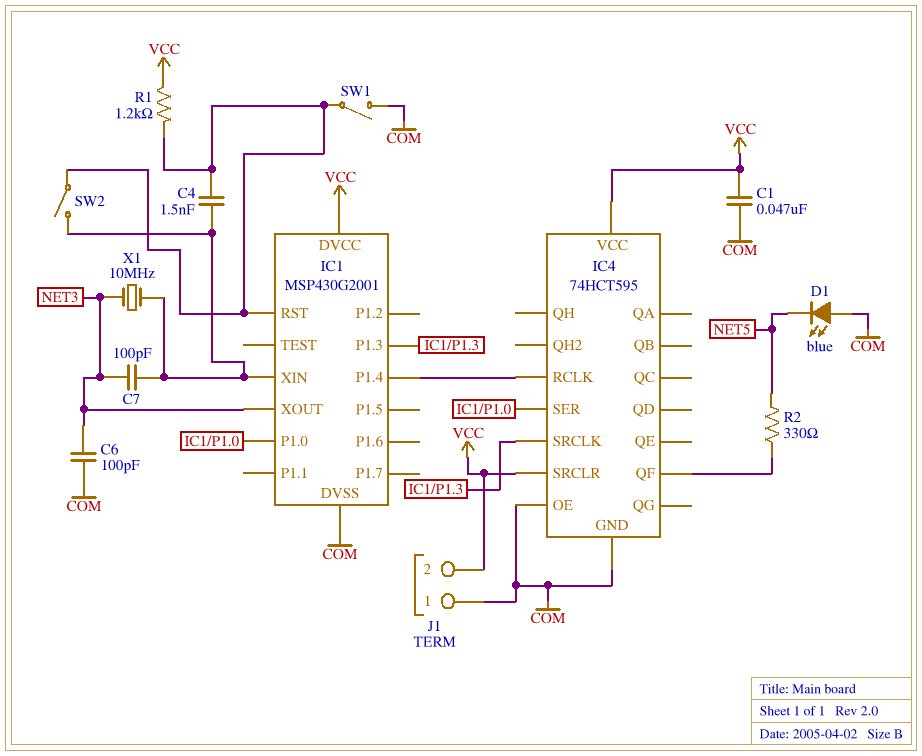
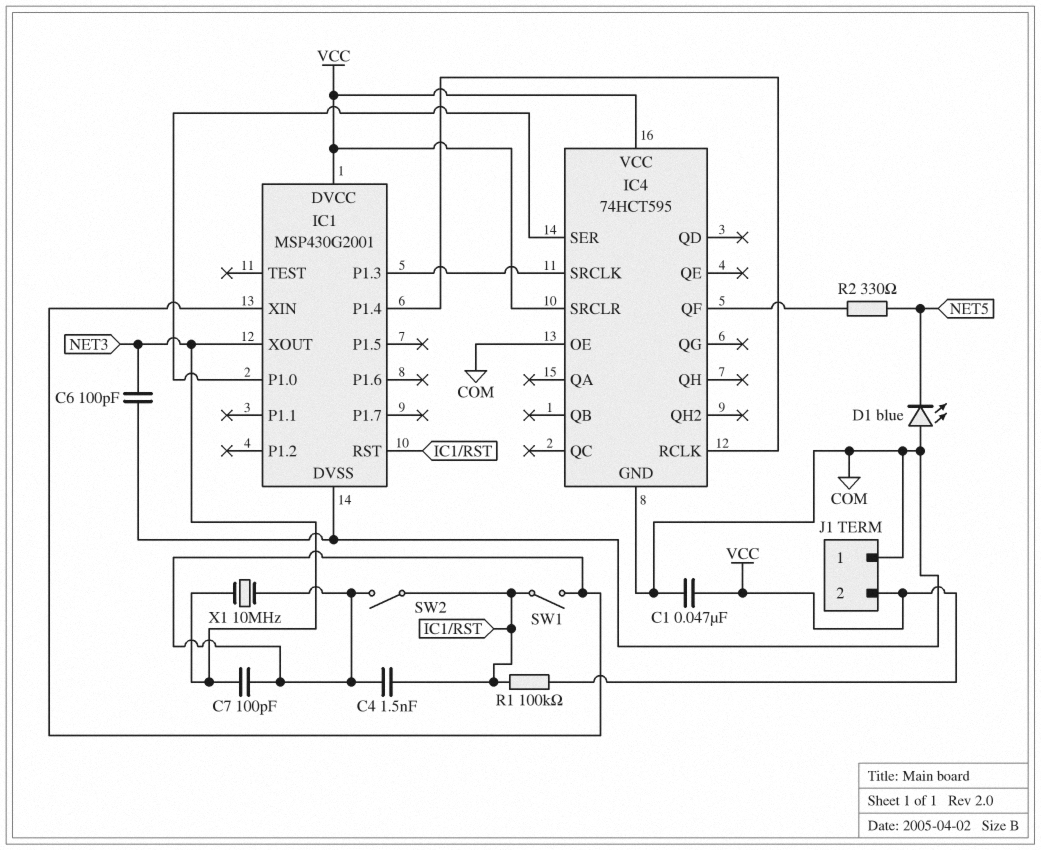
R1: 1.2k (IC1/RST, VCC) -> 100k (IC1/RST, VCC)
SW1: switch (COM, IC1/RST) -> switch (IC1/RST, IC1/XIN)

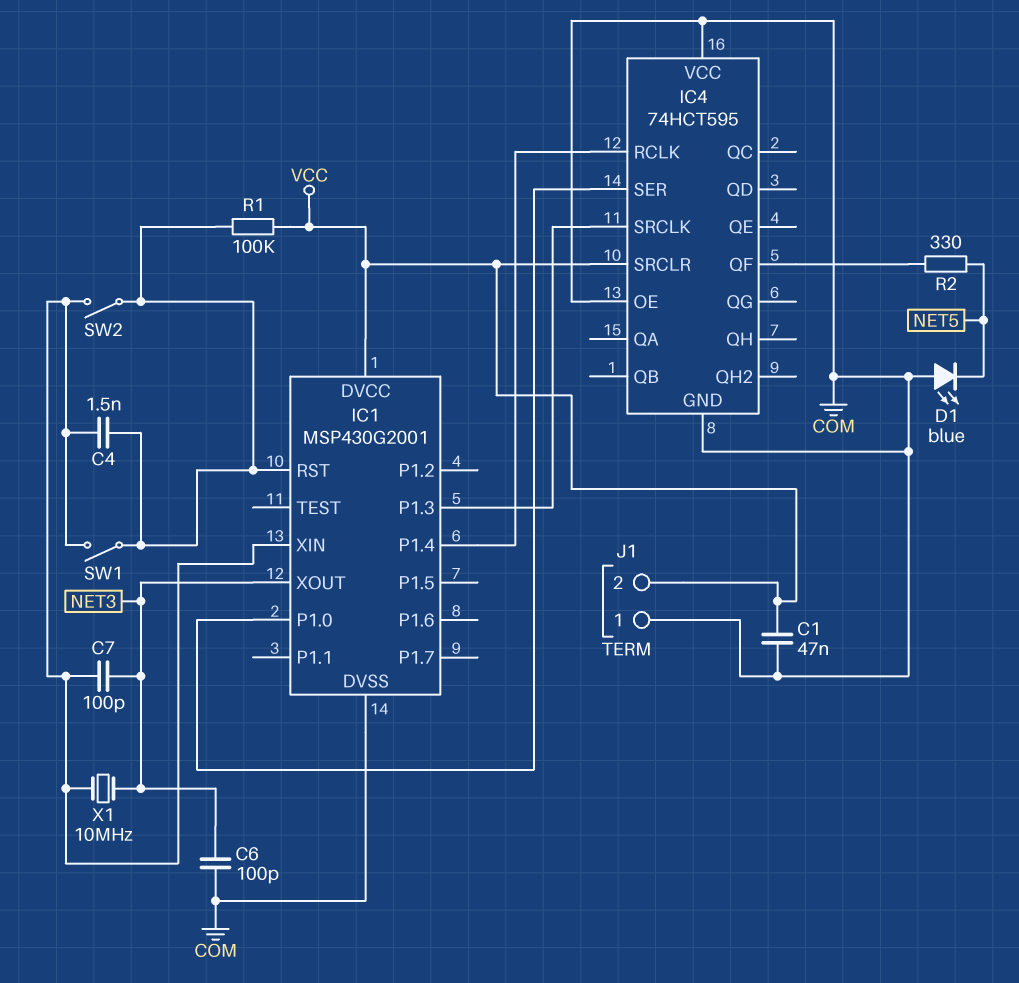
IC4 pin VCC: VCC -> COM

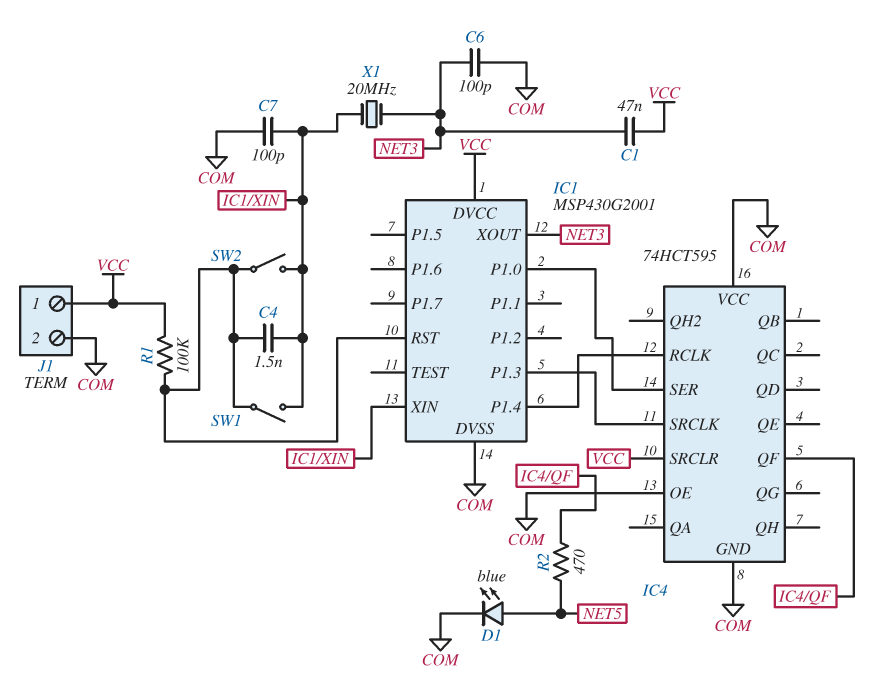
C1: 47nF (COM, VCC) -> 47nF (NET3, VCC)
C7: 100pF (IC1/XIN, NET3) -> 100pF (COM, IC1/XIN)
D1: LED blue (A COM, K NET5) -> LED blue (A NET5, K COM)
J1 pin 1: COM -> VCC
J1 pin 2: VCC -> COM
R2: 330 (IC4/QF, NET5) -> 470 (IC4/QF, NET5)
X1: 10MHz (IC1/XIN, NET3) -> 20MHz (IC1/XIN, NET3)

